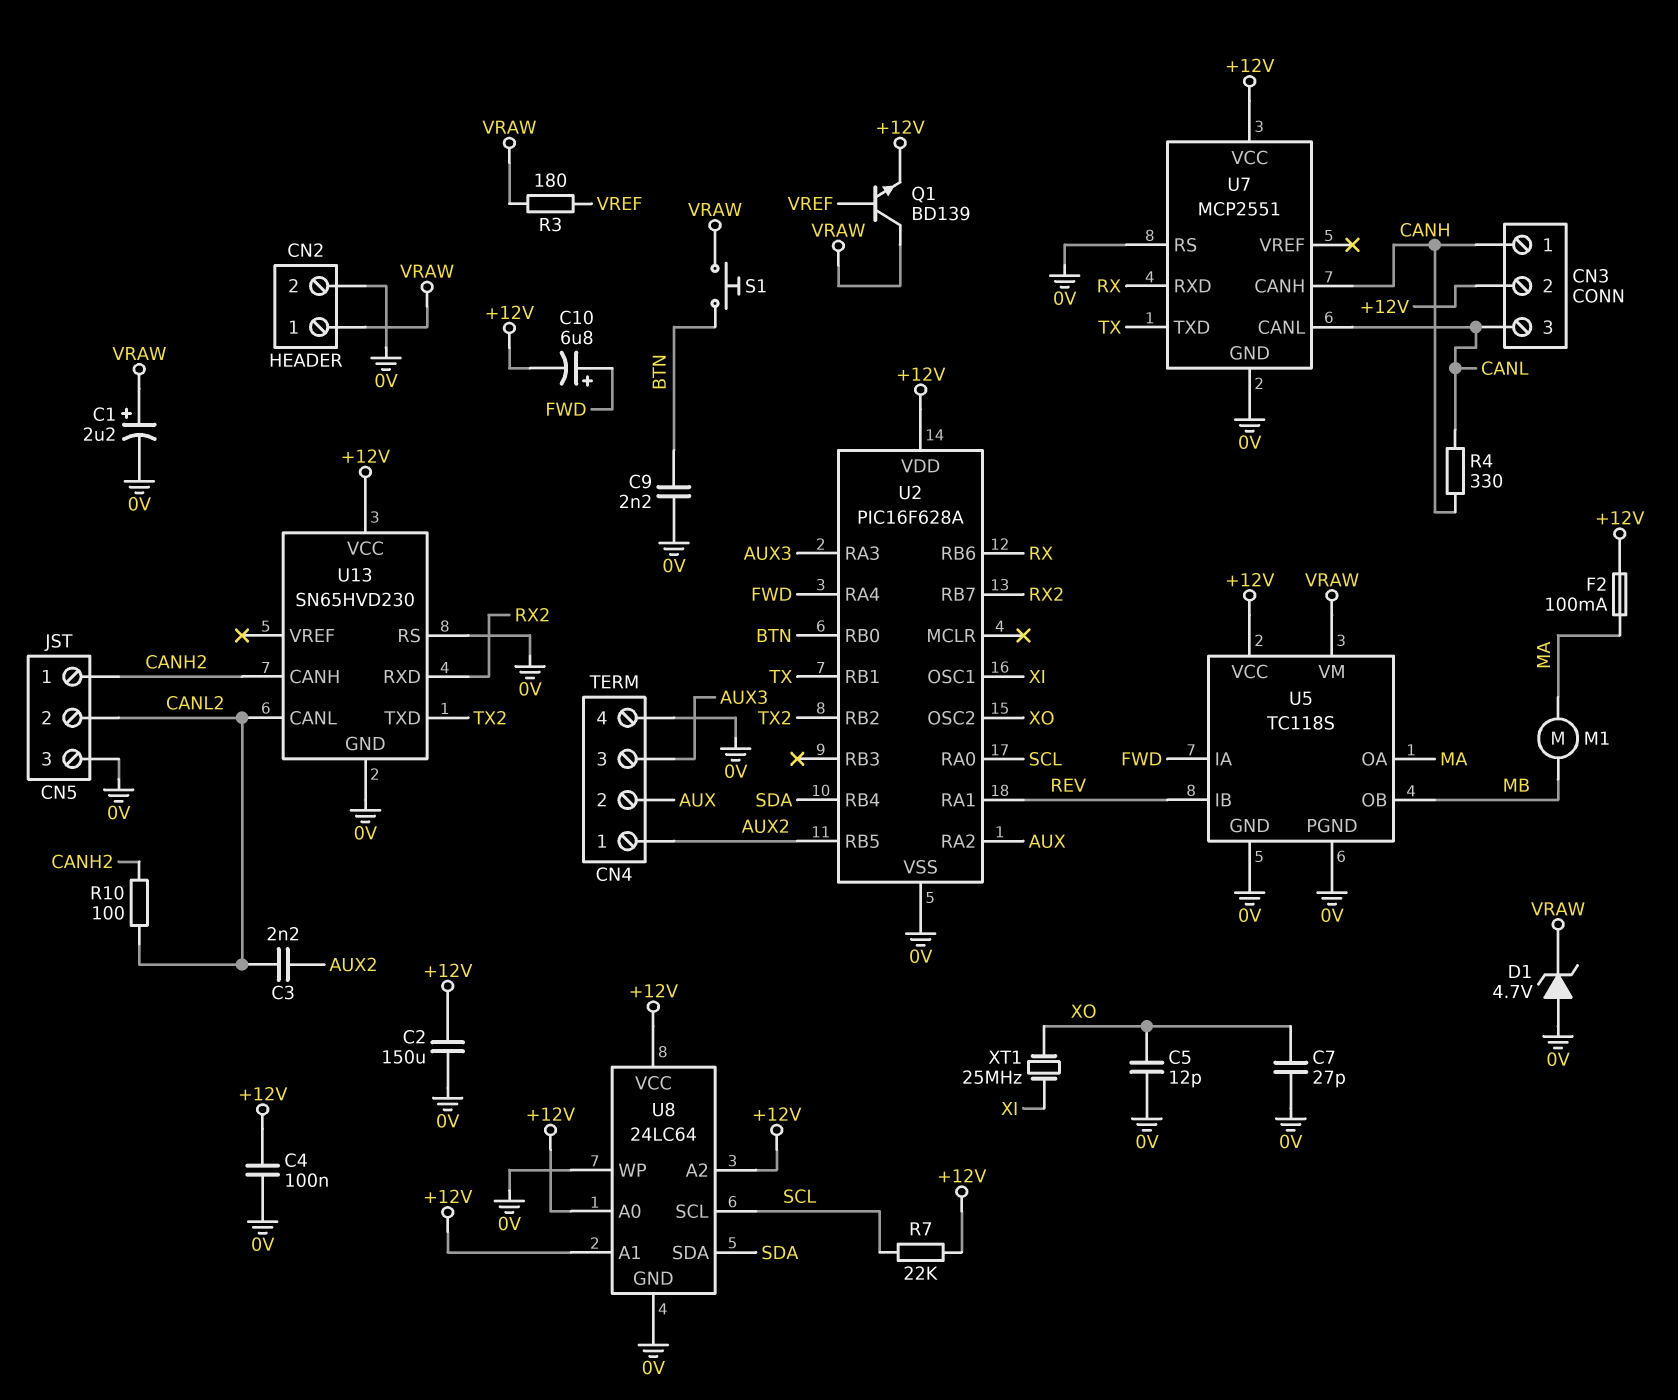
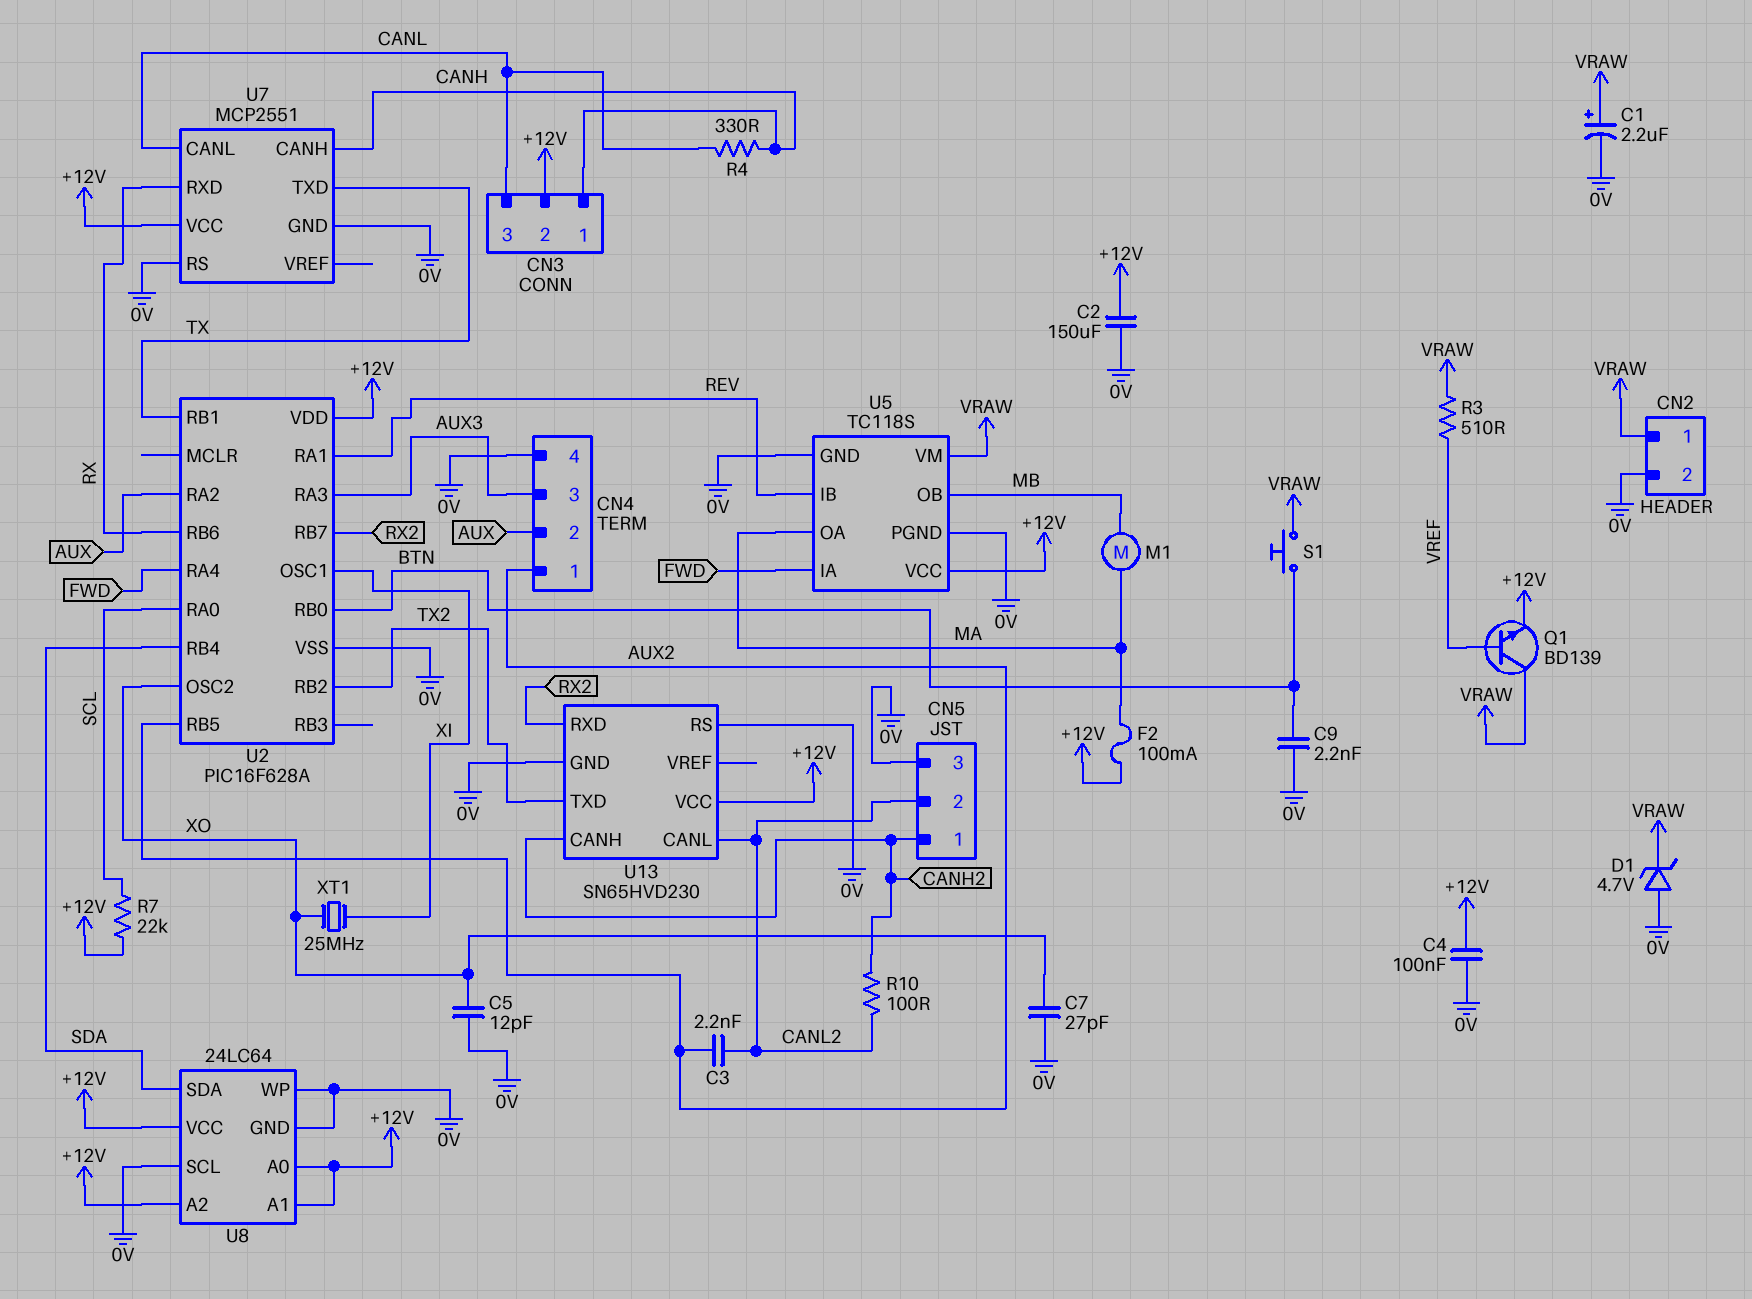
C10: 6.8uF (plus FWD, minus +12V) -> none
R3: 180 (VRAW, VREF) -> 510 (VRAW, VREF)
U8 pin SCL: SCL -> 0V

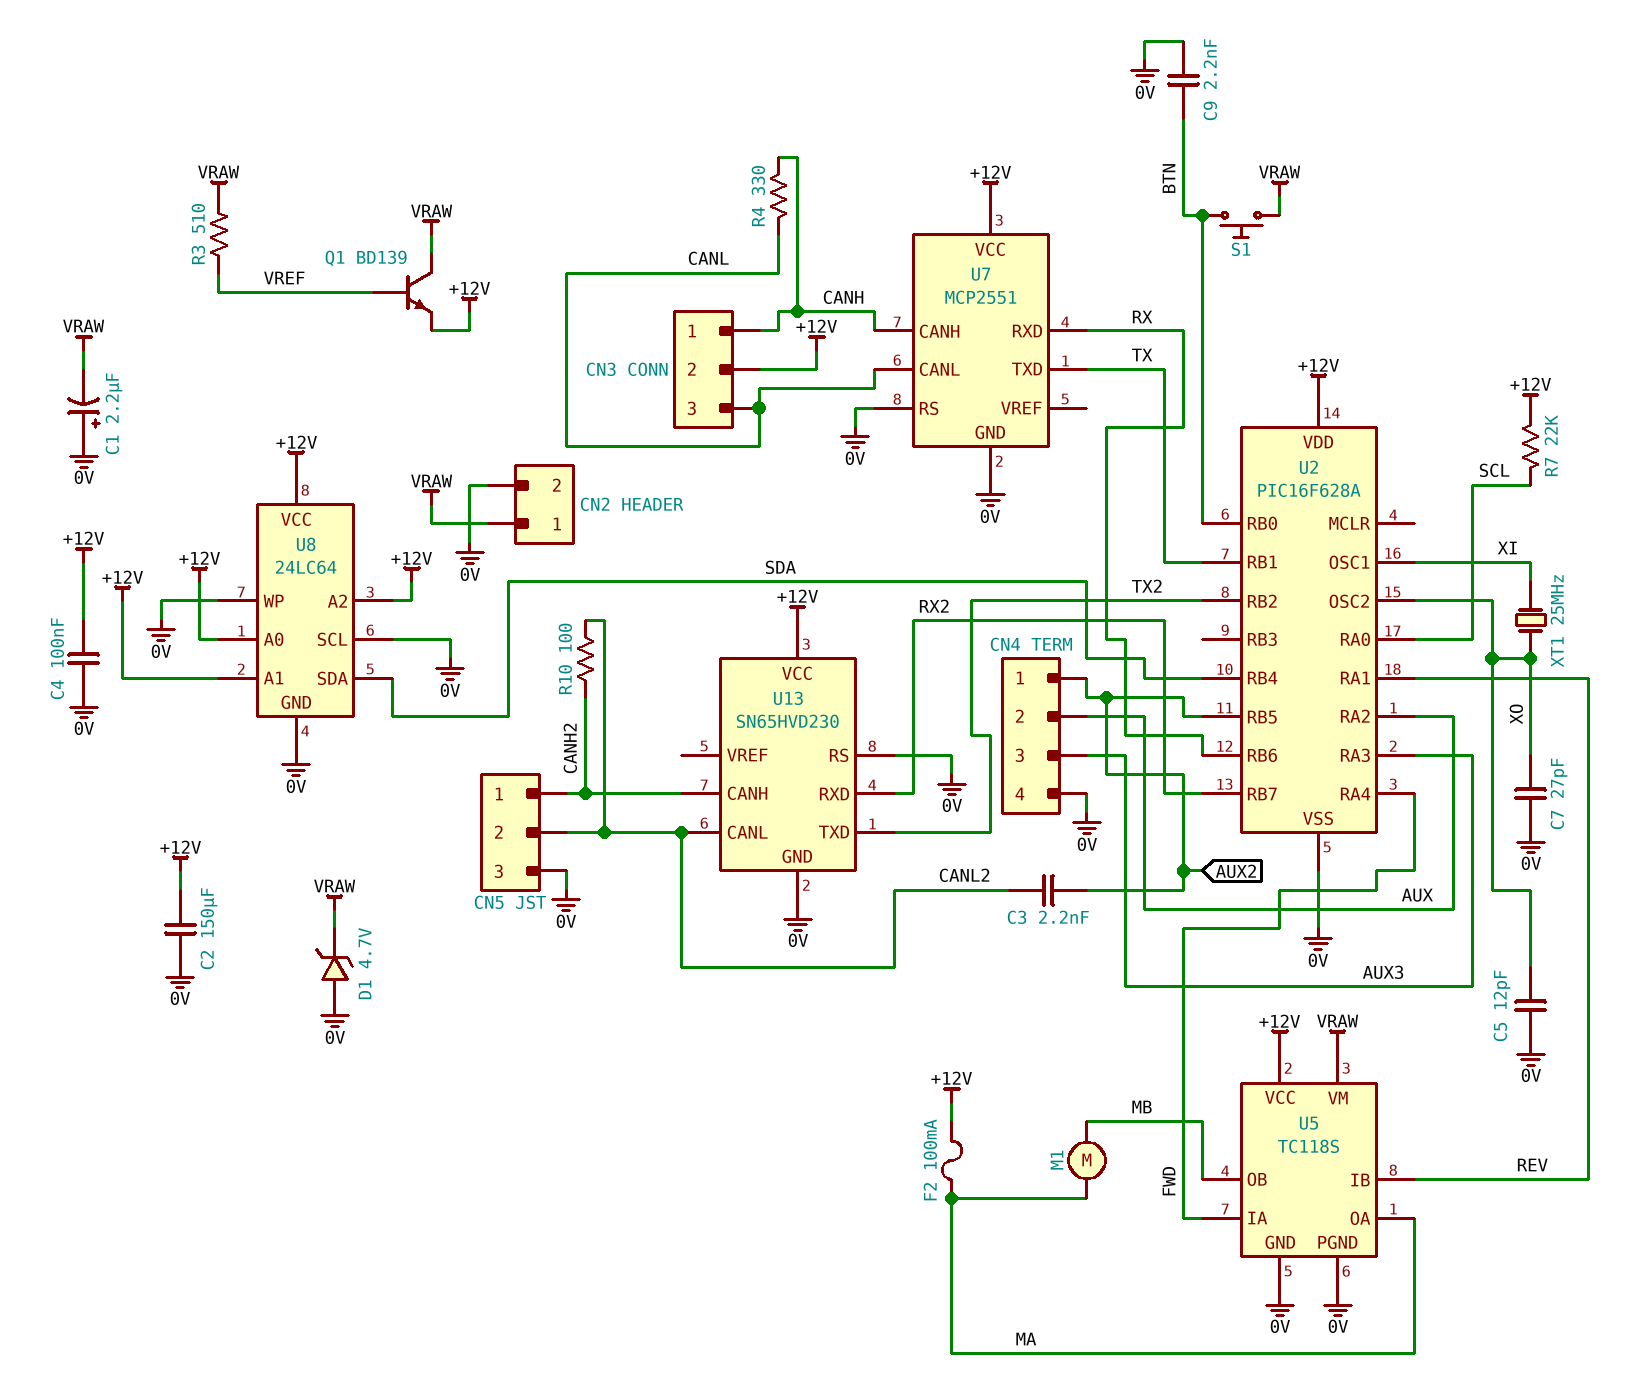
C1: 2.2uF (plus VRAW, minus 0V) -> 2.2uF (plus 0V, minus VRAW)

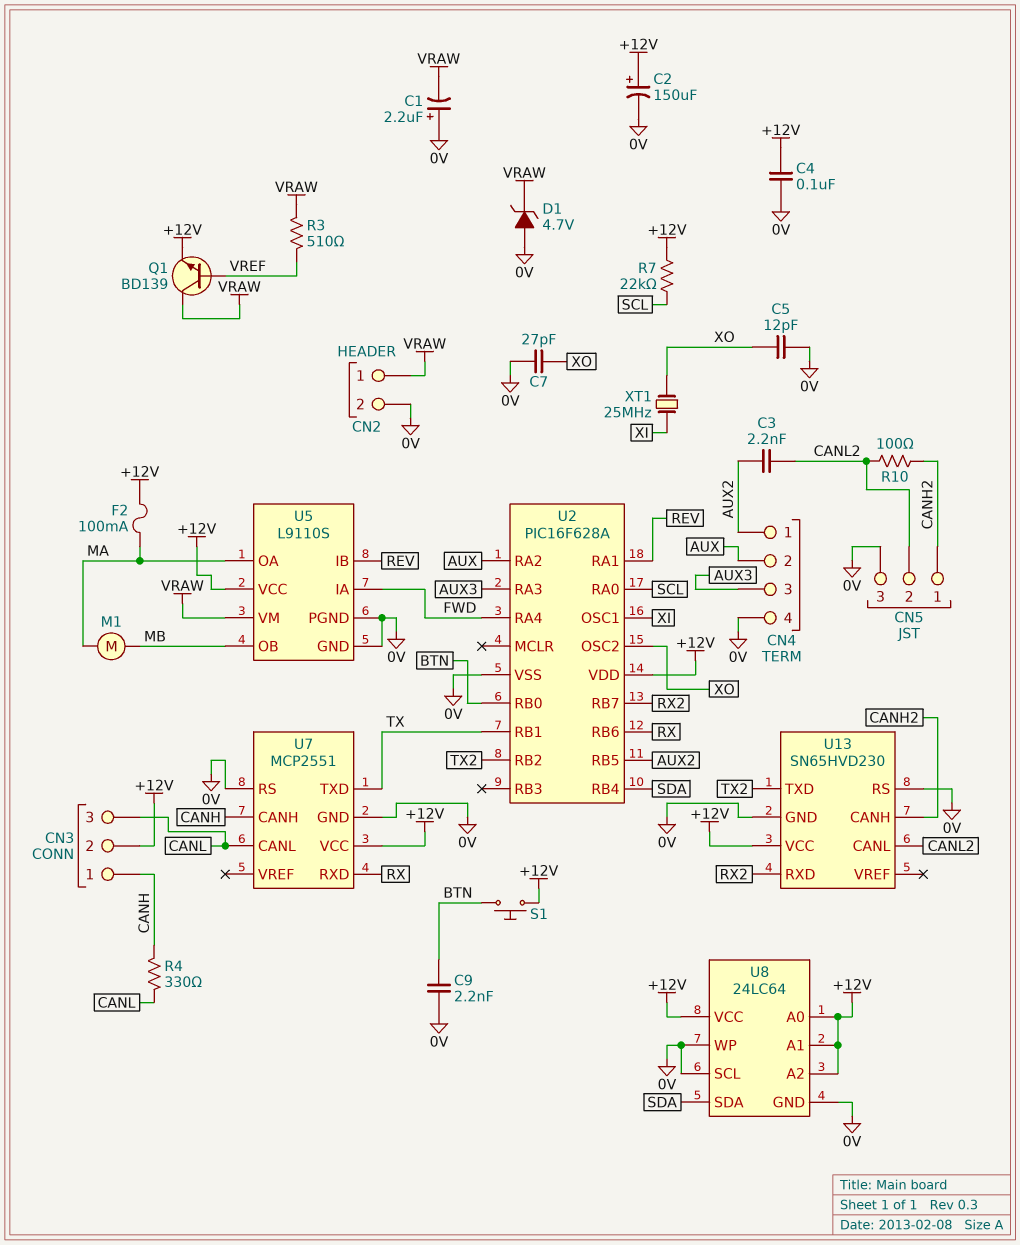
C2: 150uF (+12V, 0V) -> 150uF (plus +12V, minus 0V)
S1: button (BTN, VRAW) -> button (+12V, BTN)
U5: TC118S -> L9110S

